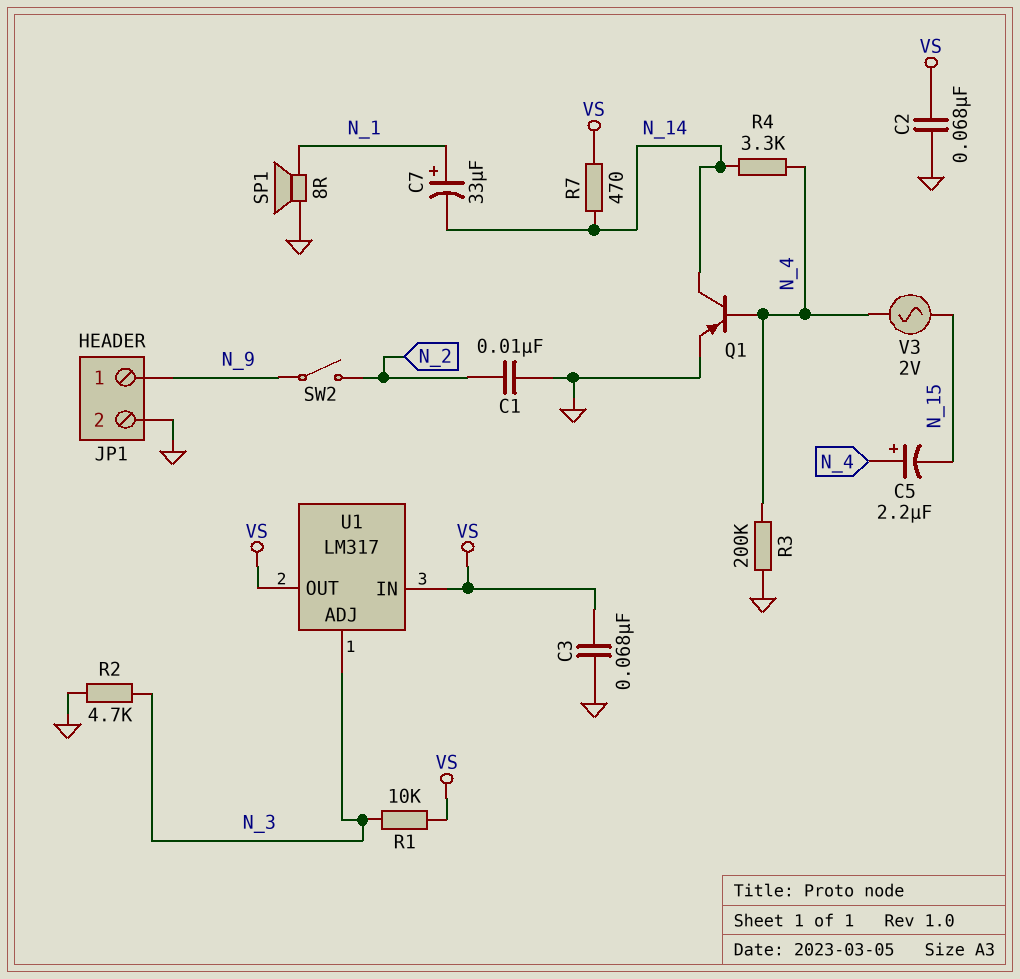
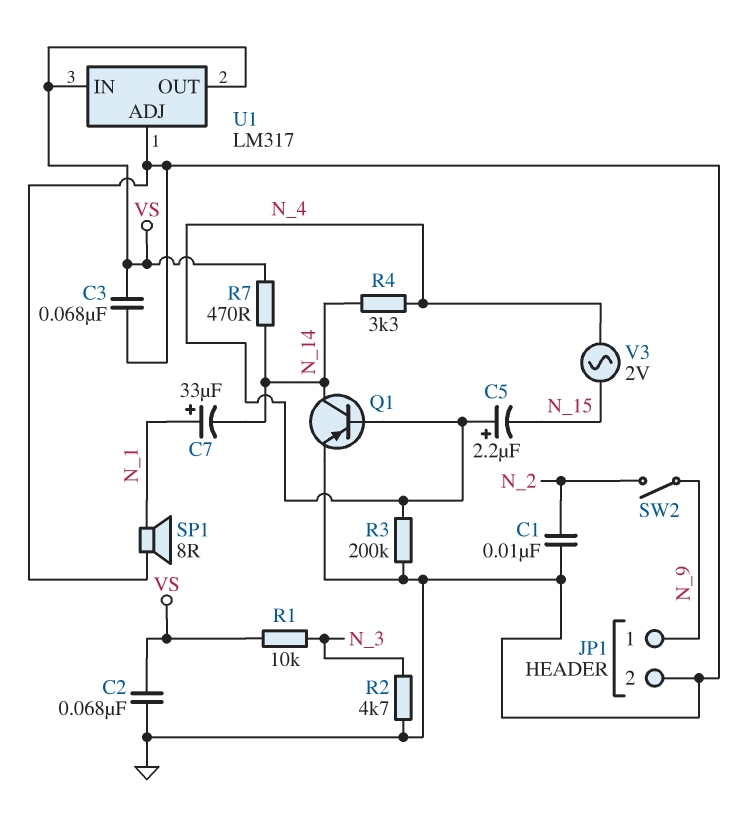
U1 pin ADJ: N_3 -> GND

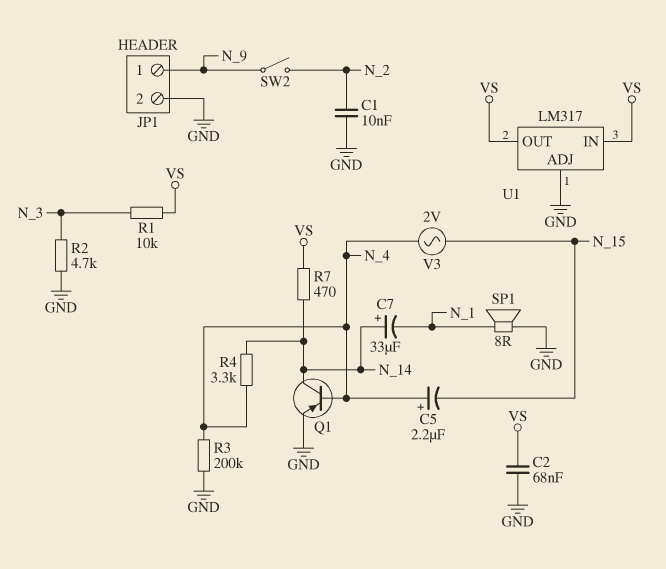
C3: 68nF (GND, VS) -> none
C7: 33uF (plus N_1, minus N_14) -> 33uF (plus N_14, minus N_1)

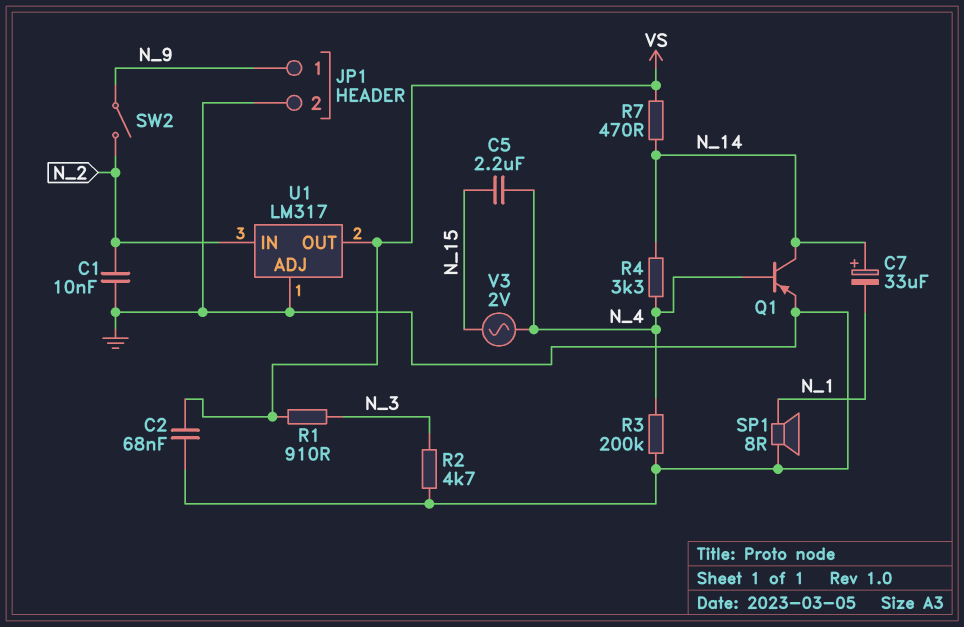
C5: 2.2uF (plus N_4, minus N_15) -> 2.2uF (N_4, N_15)
R1: 10k (N_3, VS) -> 910 (N_3, VS)
U1 pin IN: VS -> N_2

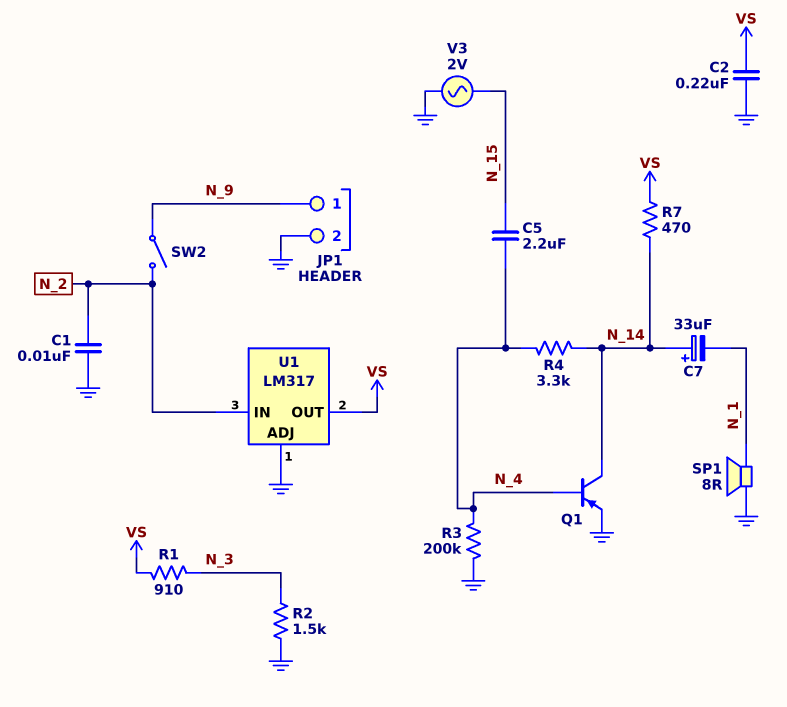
C2: 68nF (GND, VS) -> 220nF (GND, VS)
R2: 4.7k (GND, N_3) -> 1.5k (GND, N_3)
V3: AC 2V (N_4, N_15) -> AC 2V (GND, N_15)

